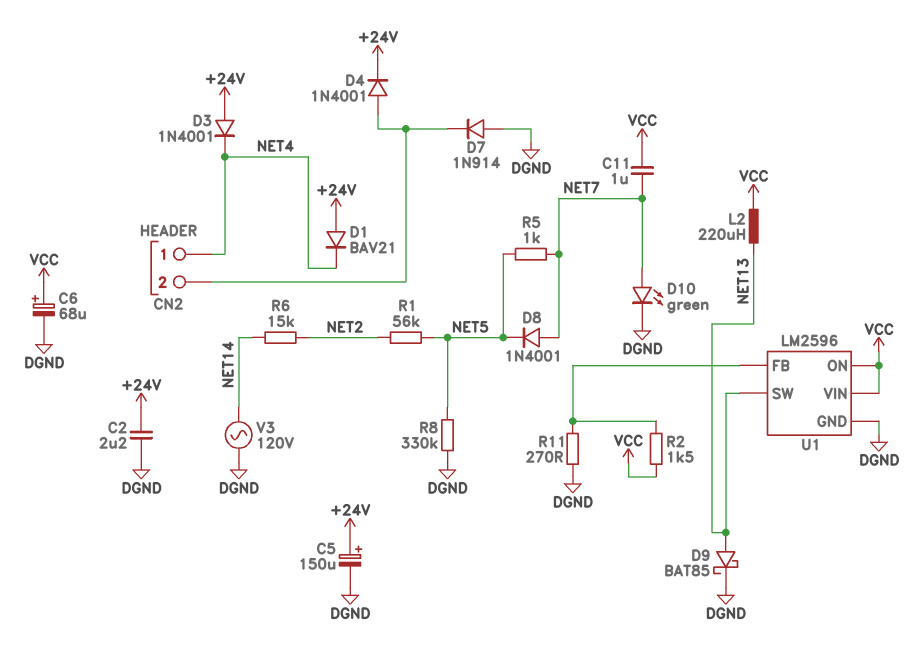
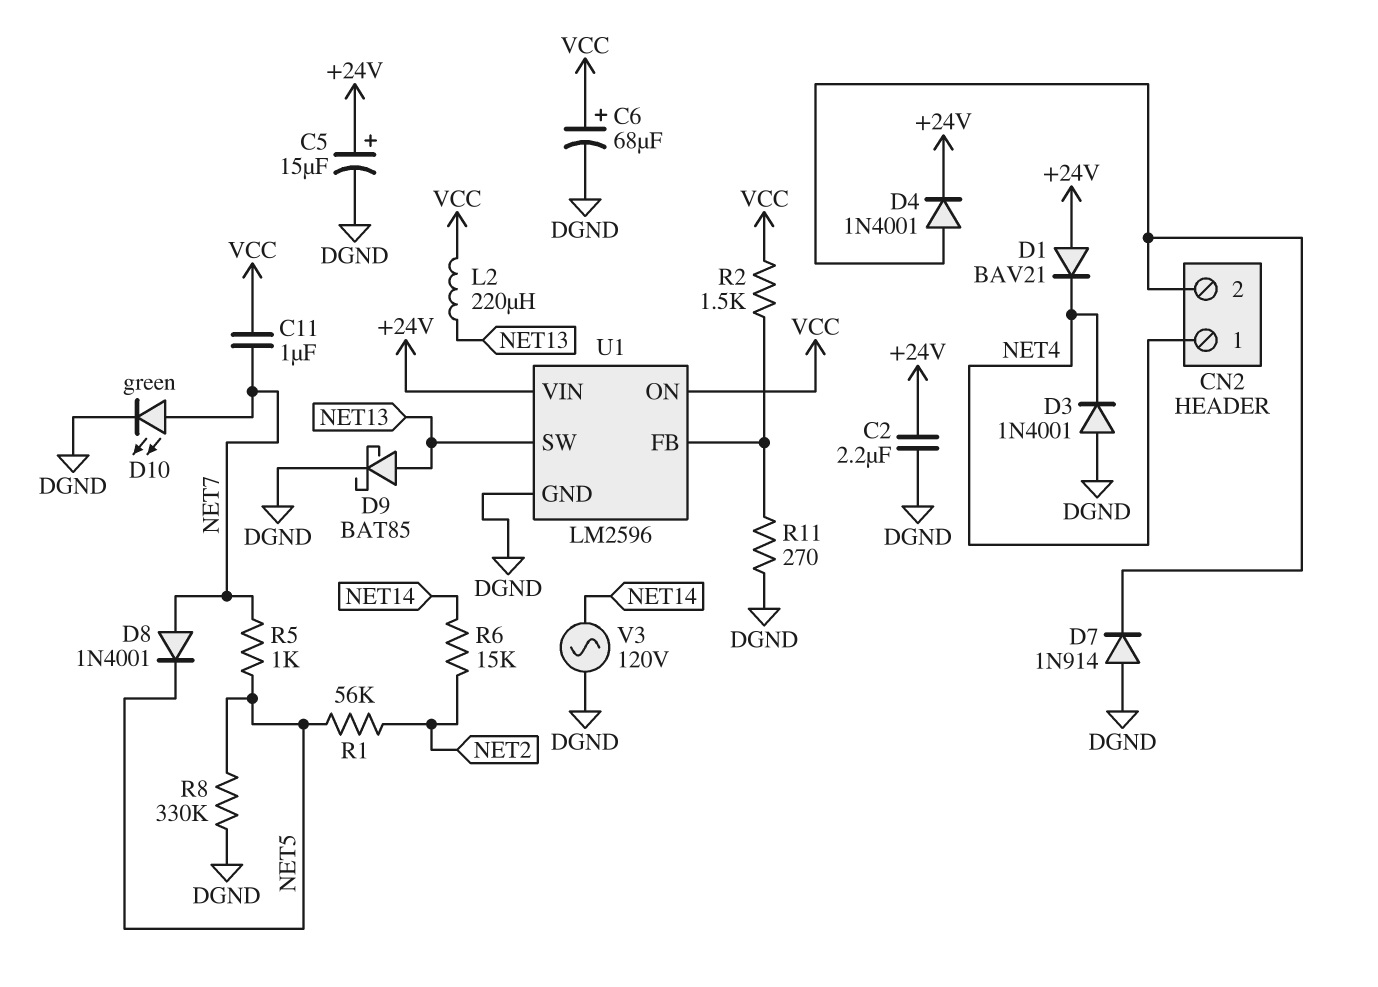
C5: 150uF (plus +24V, minus DGND) -> 15uF (plus +24V, minus DGND)
D3: diode 1N4001 (A +24V, K NET4) -> diode 1N4001 (A DGND, K NET4)
U1 pin VIN: VCC -> +24V

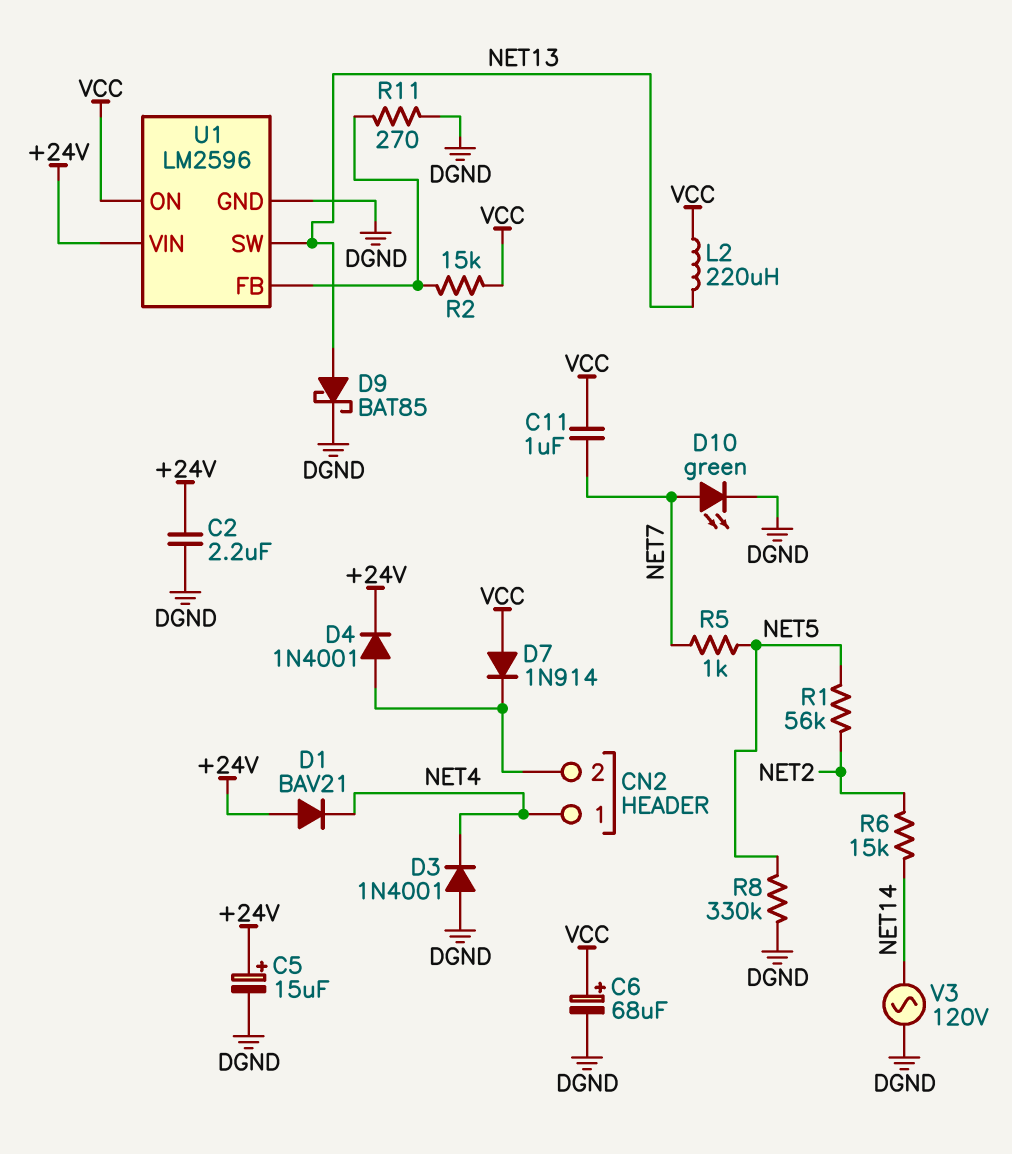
D7: diode 1N914 (A DGND, K CN2/2) -> diode 1N914 (A VCC, K CN2/2)
D8: diode 1N4001 (A NET7, K NET5) -> none
R2: 1.5k (U1/FB, VCC) -> 15k (U1/FB, VCC)

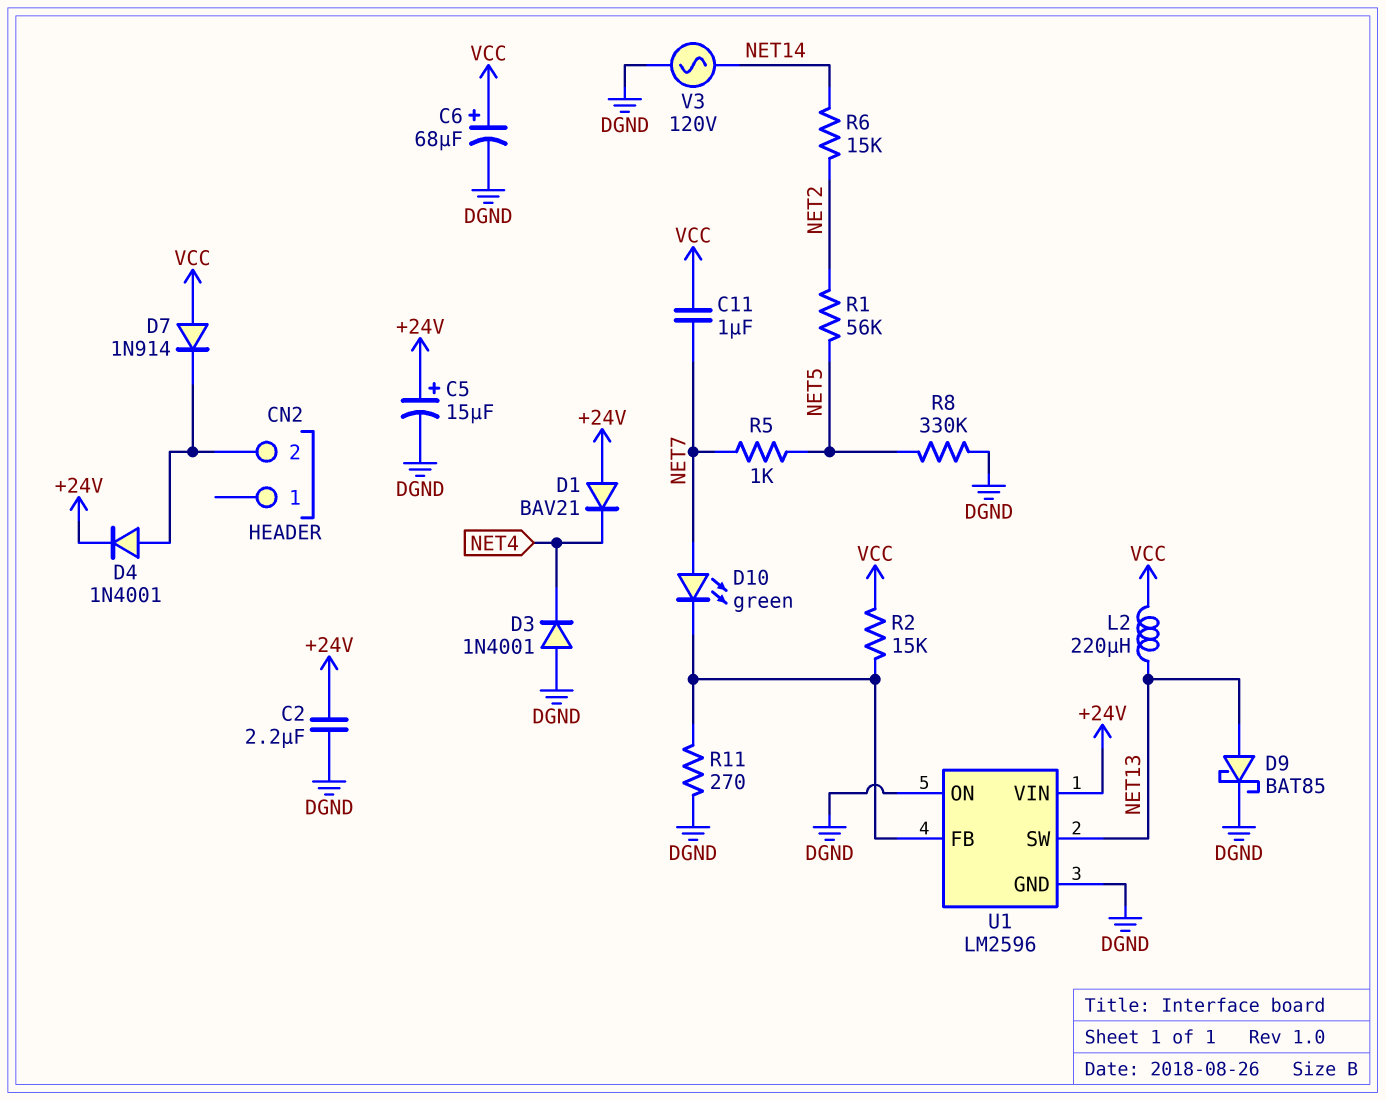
CN2 pin 1: NET4 -> none
D10: LED green (A NET7, K DGND) -> LED green (A NET7, K U1/FB)
U1 pin ON: VCC -> DGND

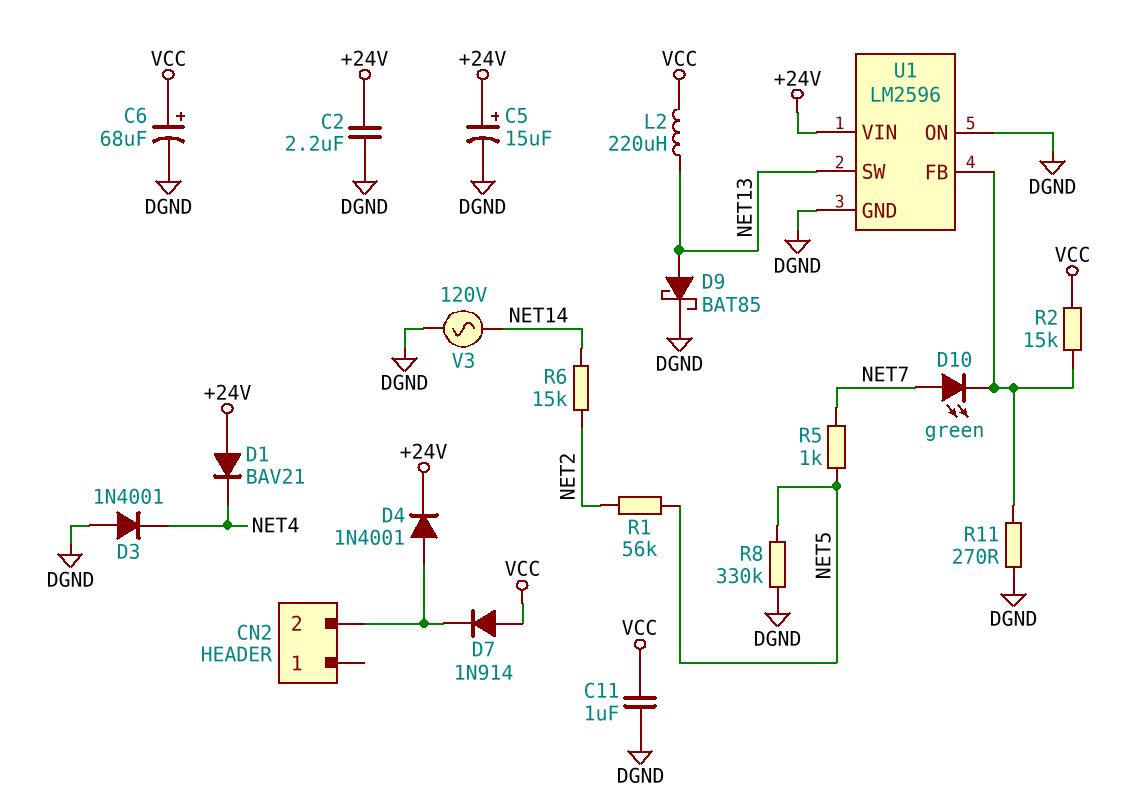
C11: 1uF (NET7, VCC) -> 1uF (DGND, VCC)

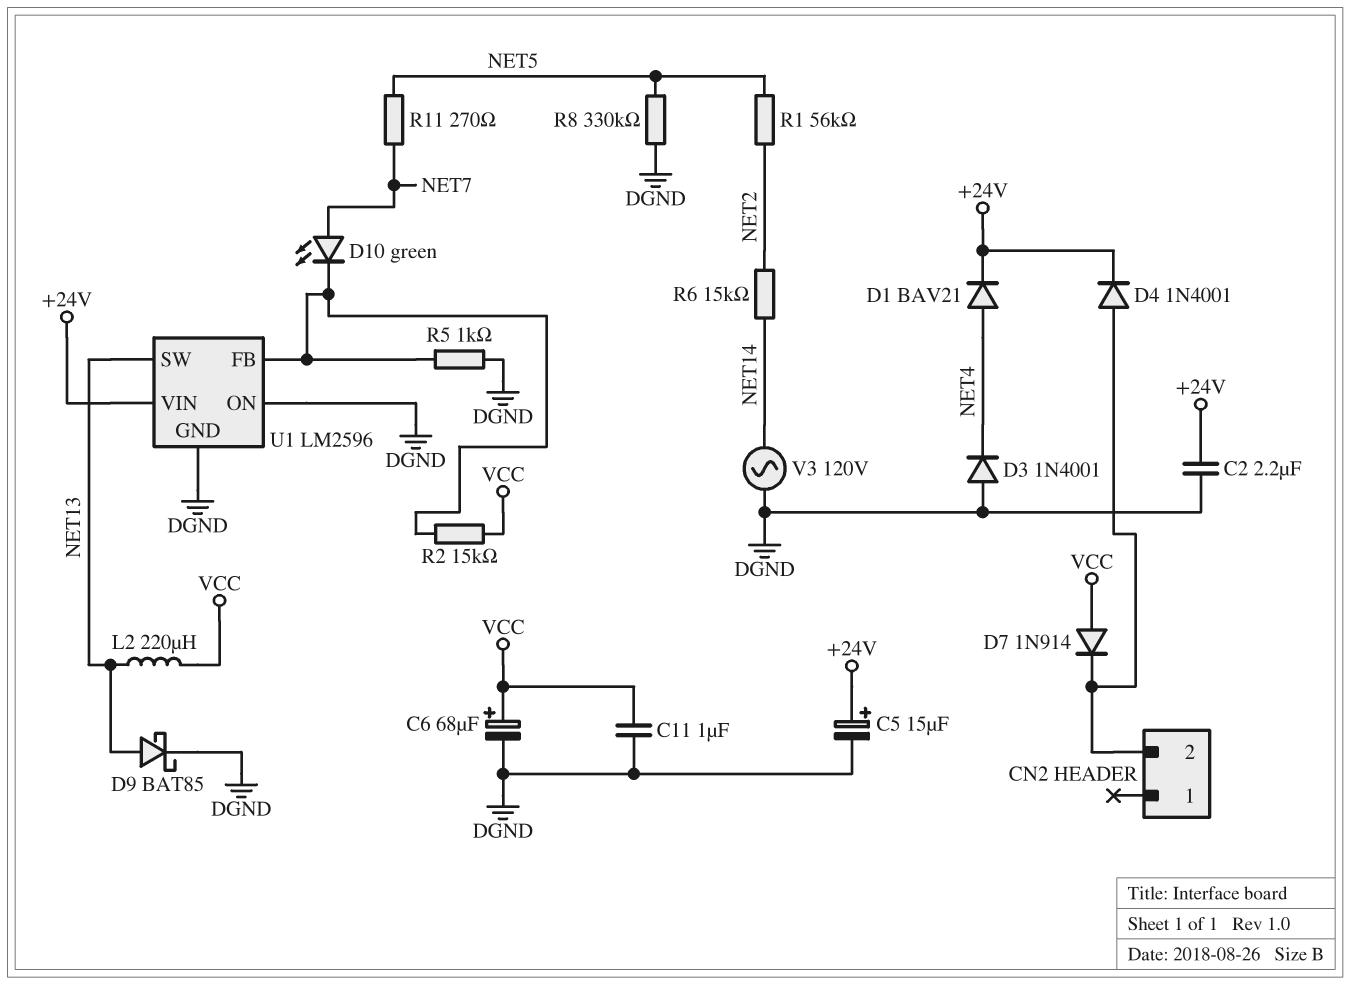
D1: diode BAV21 (A +24V, K NET4) -> diode BAV21 (A NET4, K +24V)
R5: 1k (NET5, NET7) -> 1k (DGND, U1/FB)
R11: 270 (DGND, U1/FB) -> 270 (NET5, NET7)

